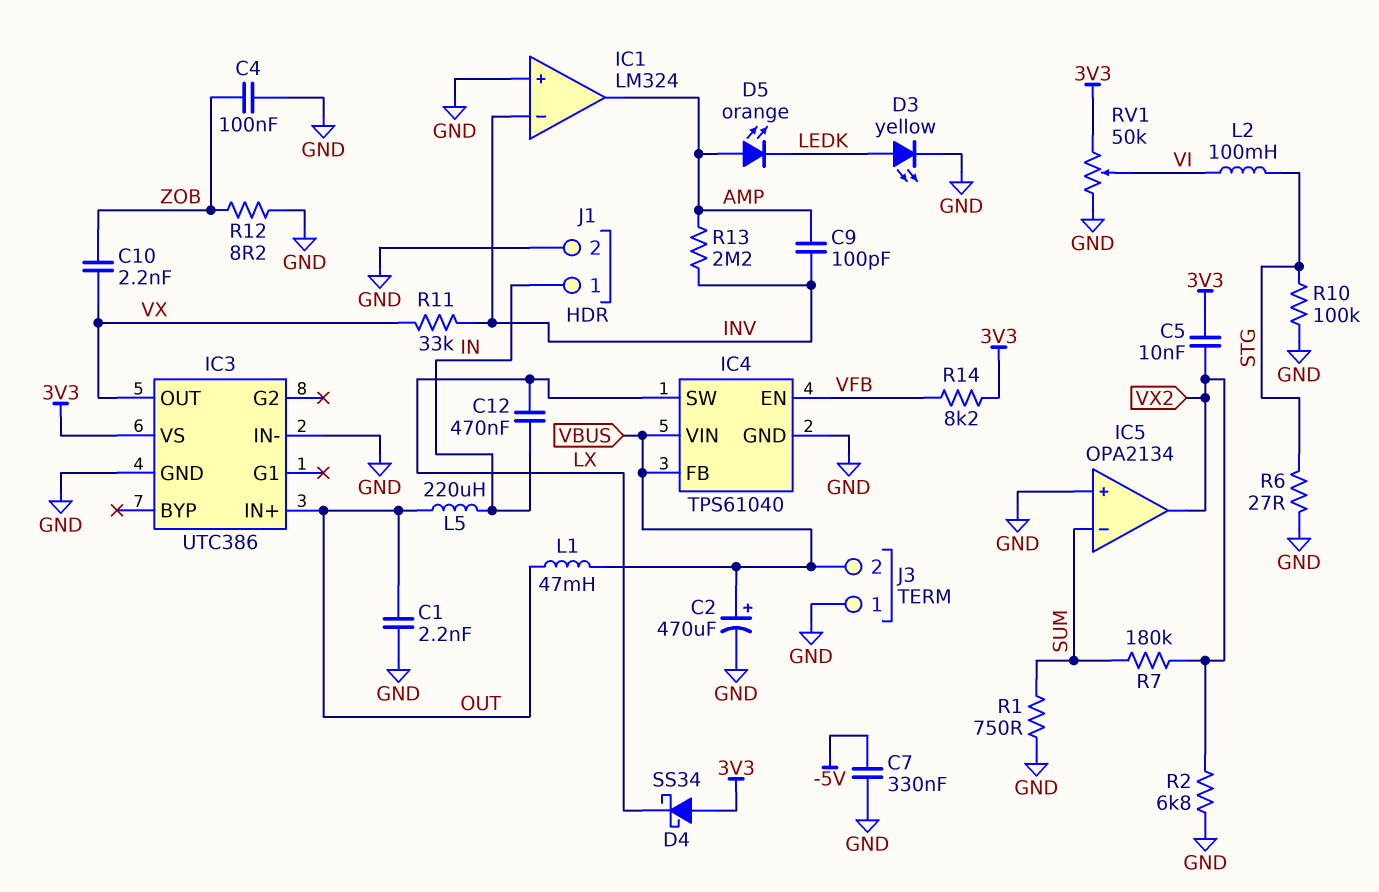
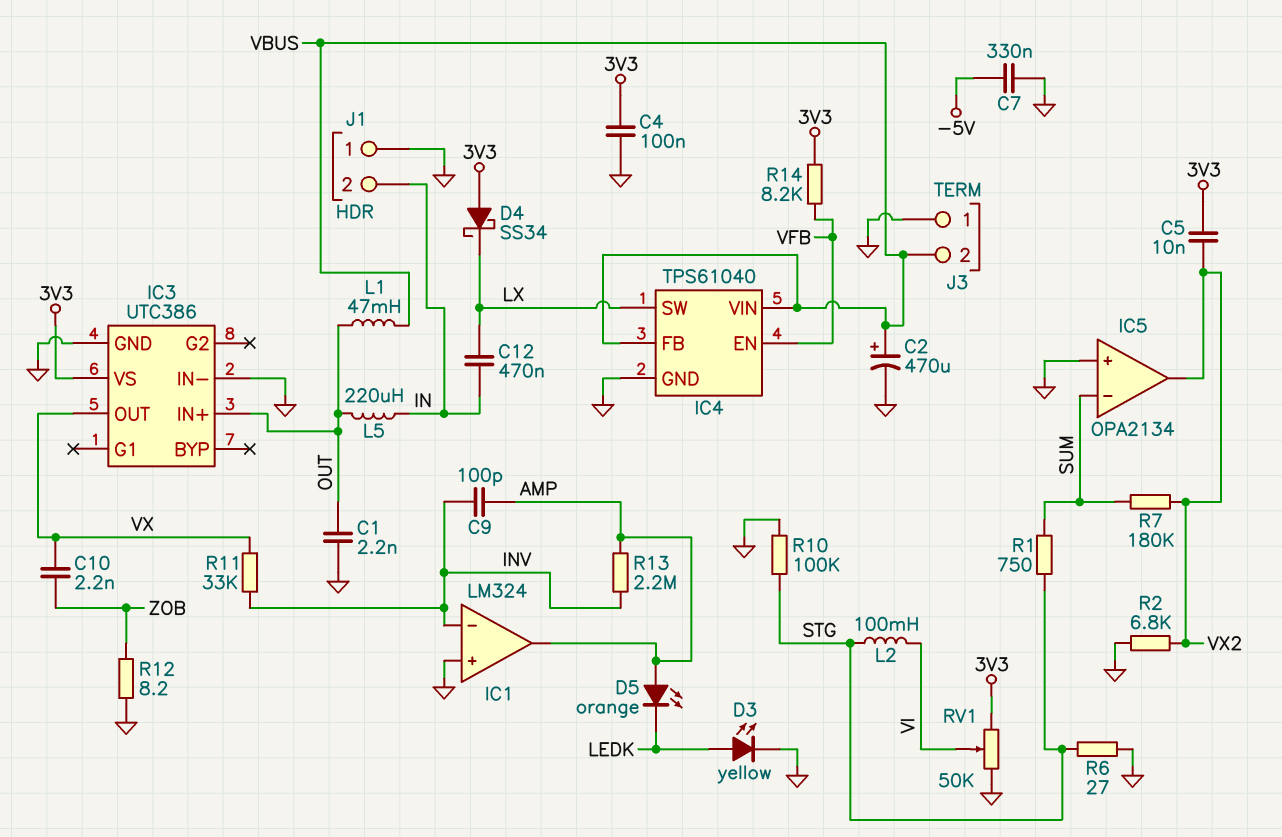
C4: 100nF (GND, ZOB) -> 100nF (3V3, GND)
J1 pin 1: IN -> GND
J1 pin 2: GND -> IN
R1: 750 (GND, SUM) -> 750 (STG, SUM)

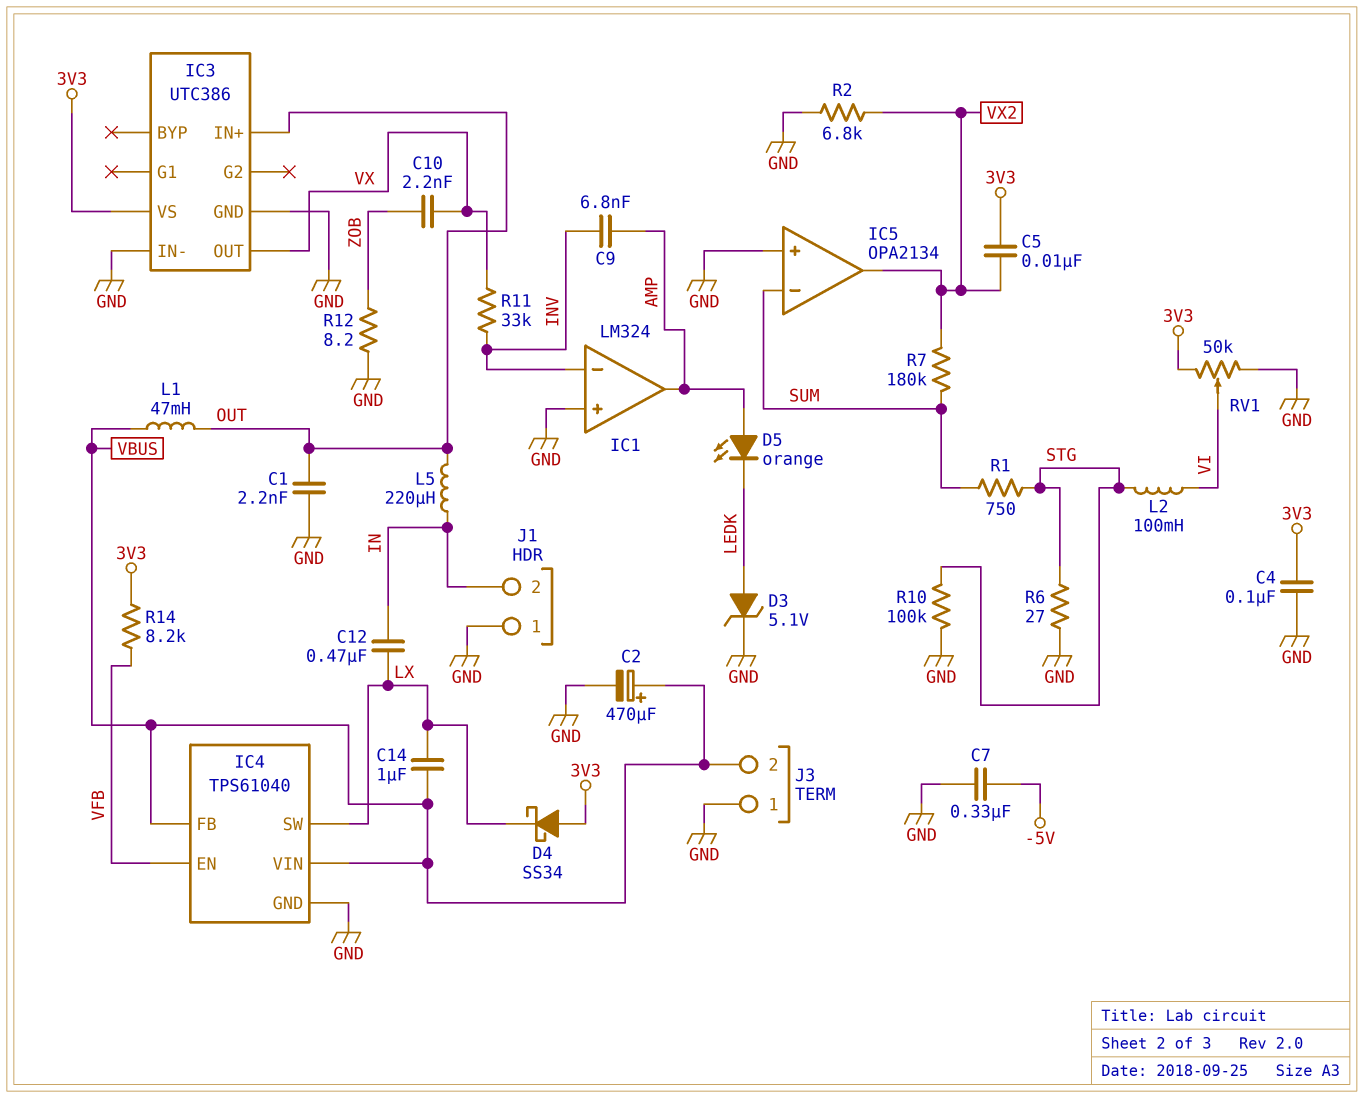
C9: 100pF (AMP, INV) -> 6.8nF (AMP, INV)
C14: none -> 1uF (LX, VBUS)
D3: LED yellow (A LEDK, K GND) -> zener 5.1V (A LEDK, K GND)
R13: 2.2M (AMP, INV) -> none

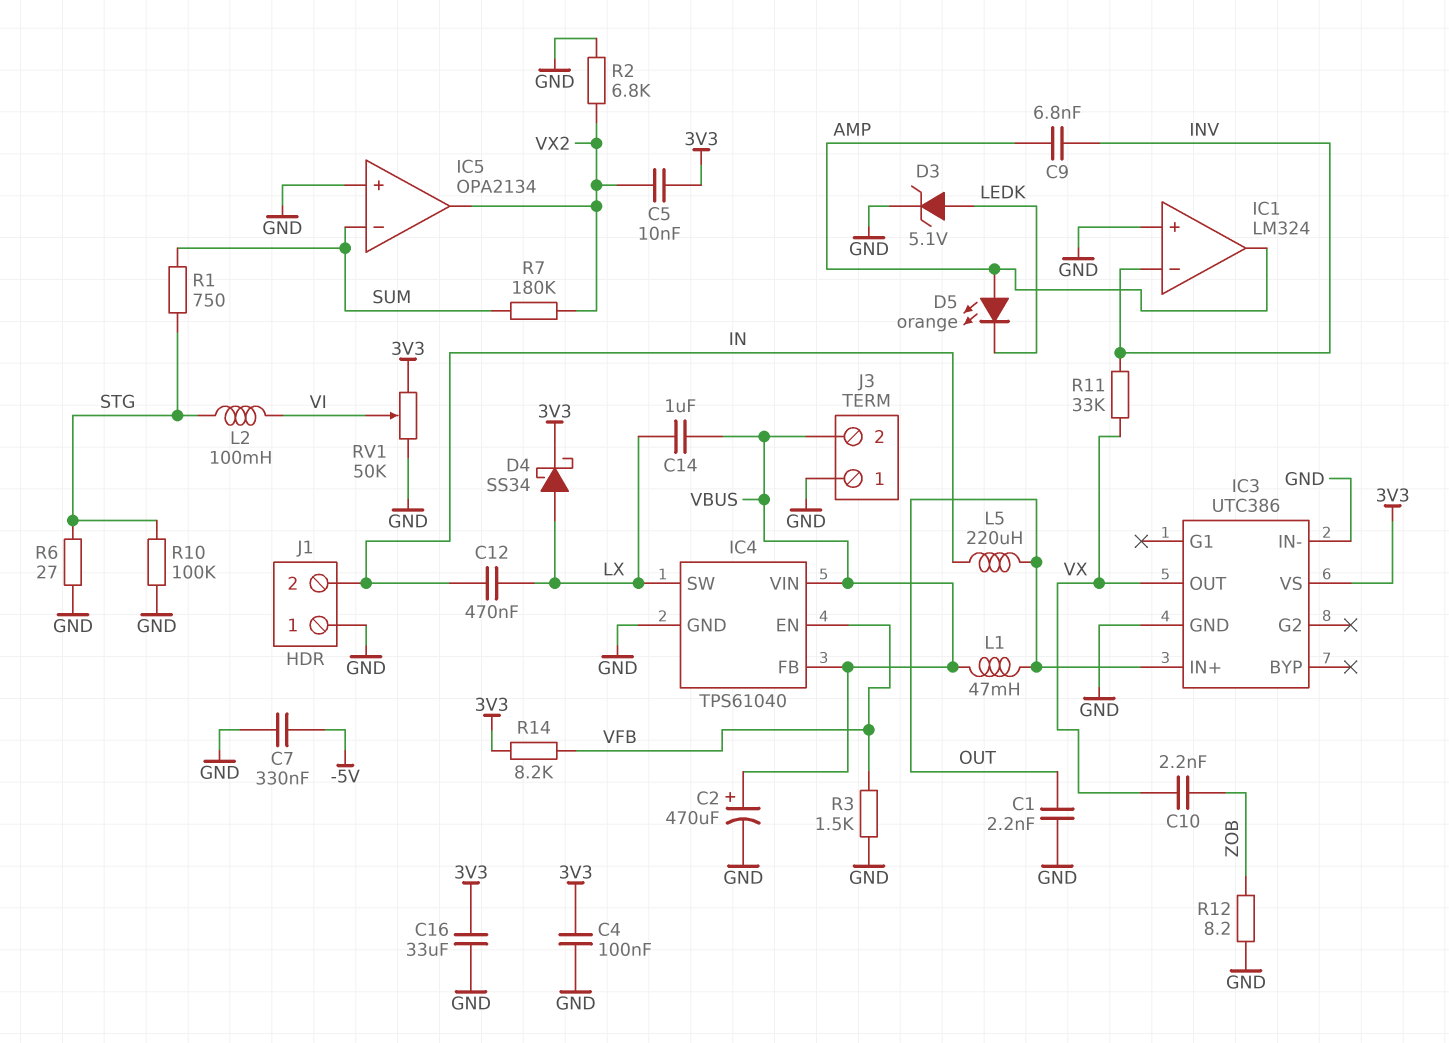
C16: none -> 33uF (3V3, GND)
D4: schottky SS34 (A 3V3, K LX) -> schottky SS34 (A LX, K 3V3)
R3: none -> 1.5k (GND, VFB)

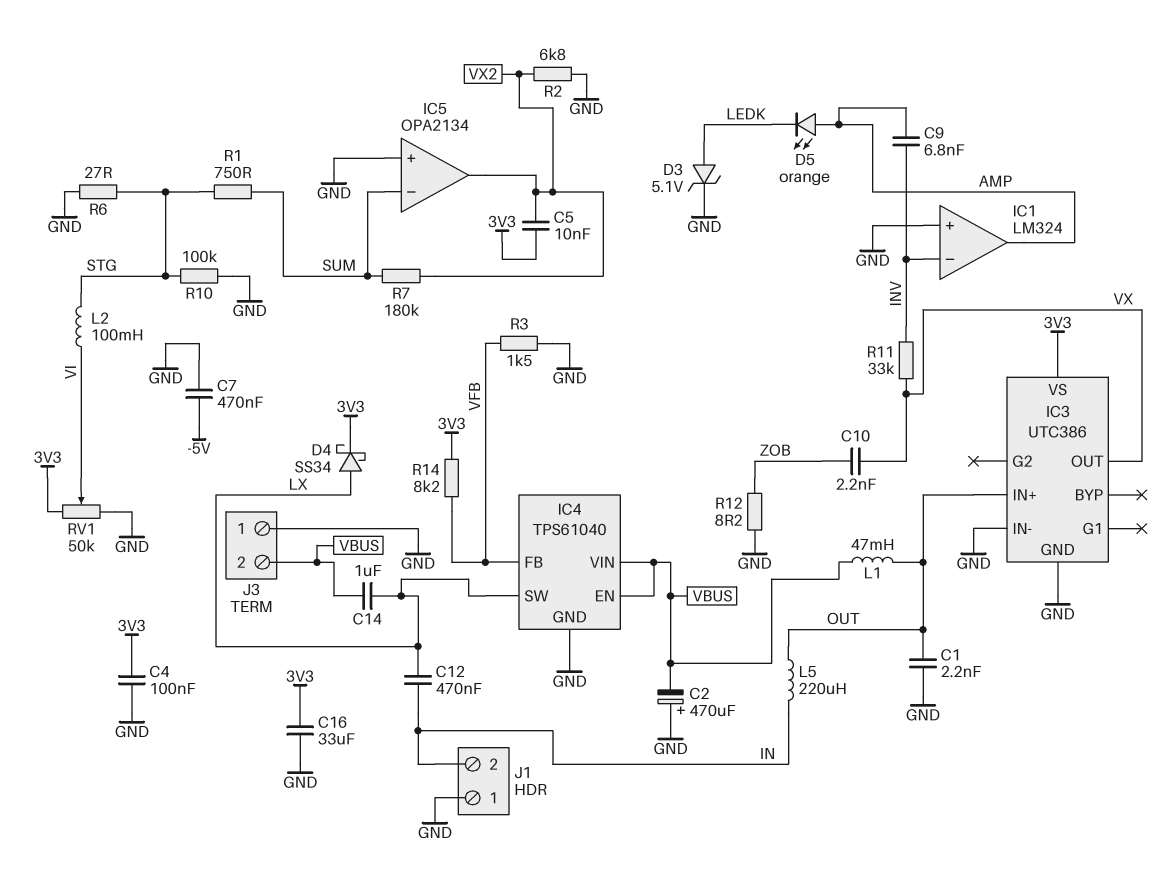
C2: 470uF (plus VBUS, minus GND) -> 470uF (plus GND, minus VBUS)
C7: 330nF (-5V, GND) -> 470nF (-5V, GND)
IC4 pin EN: VFB -> VBUS
IC4 pin FB: VBUS -> VFB

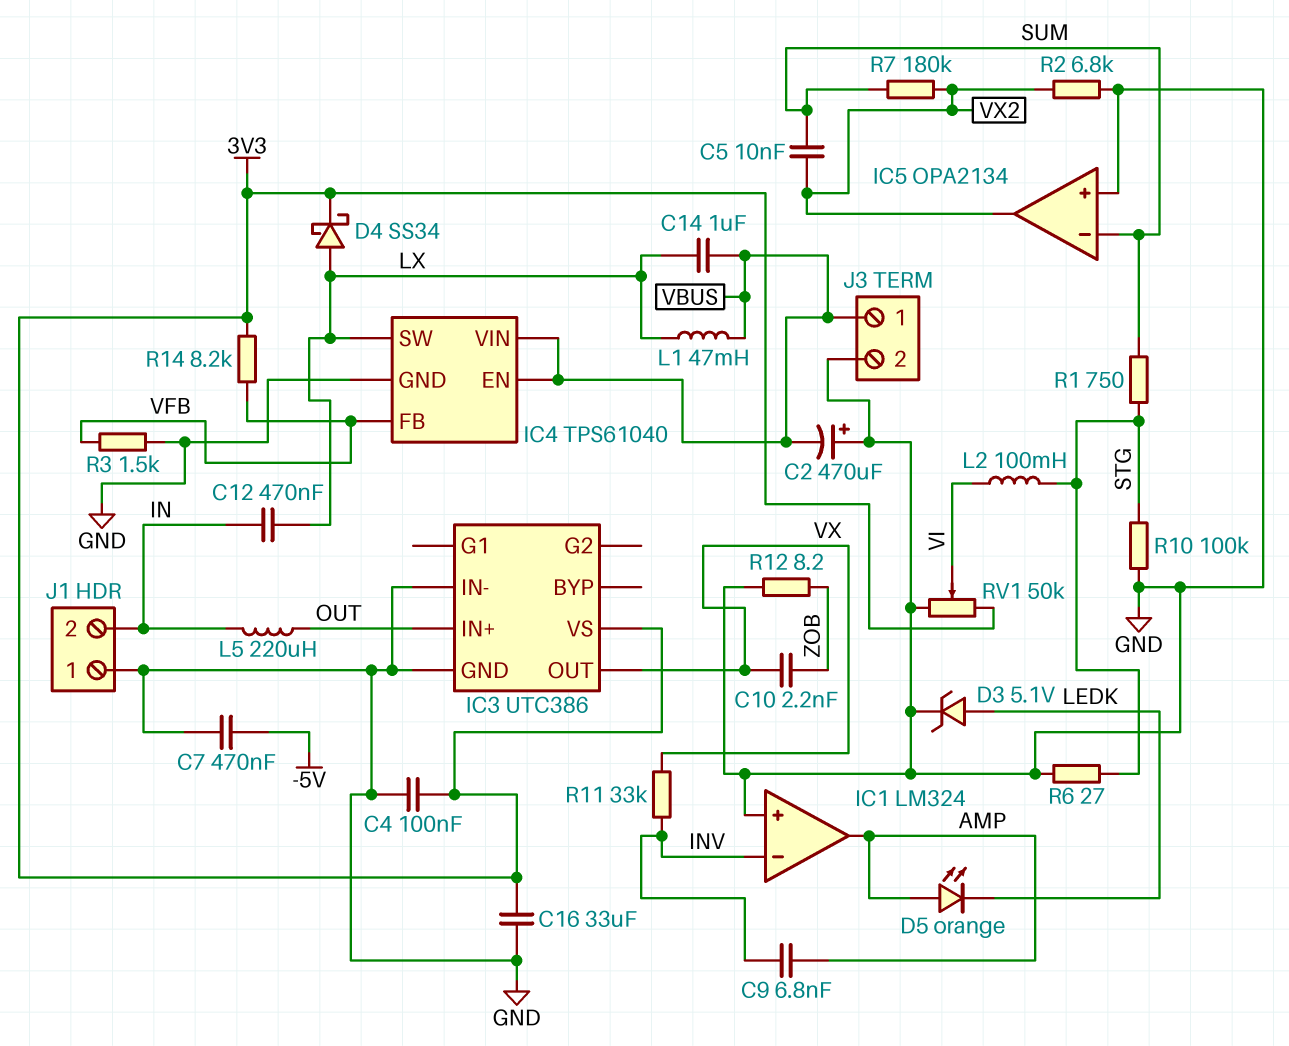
C1: 2.2nF (GND, OUT) -> none
C5: 10nF (3V3, VX2) -> 10nF (SUM, VX2)
J3 pin 1: GND -> VBUS
J3 pin 2: VBUS -> GND
L1: 47mH (OUT, VBUS) -> 47mH (LX, VBUS)

